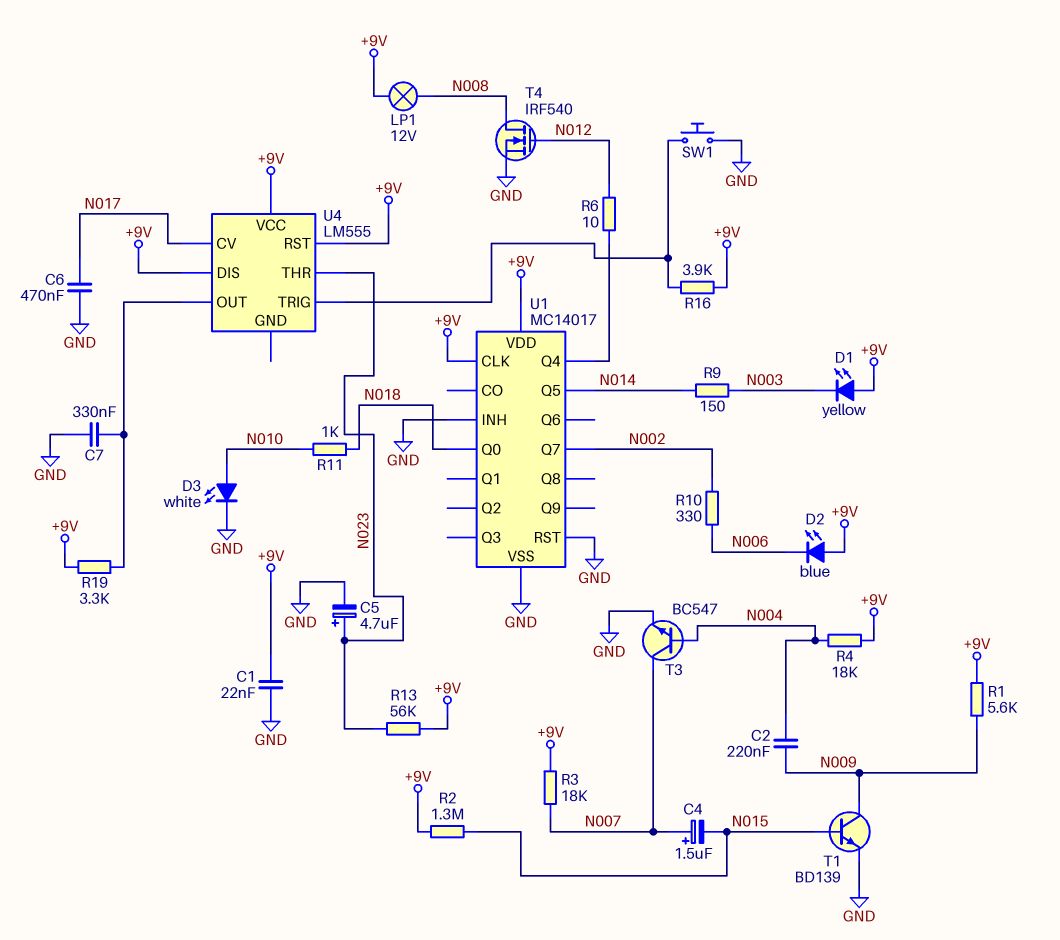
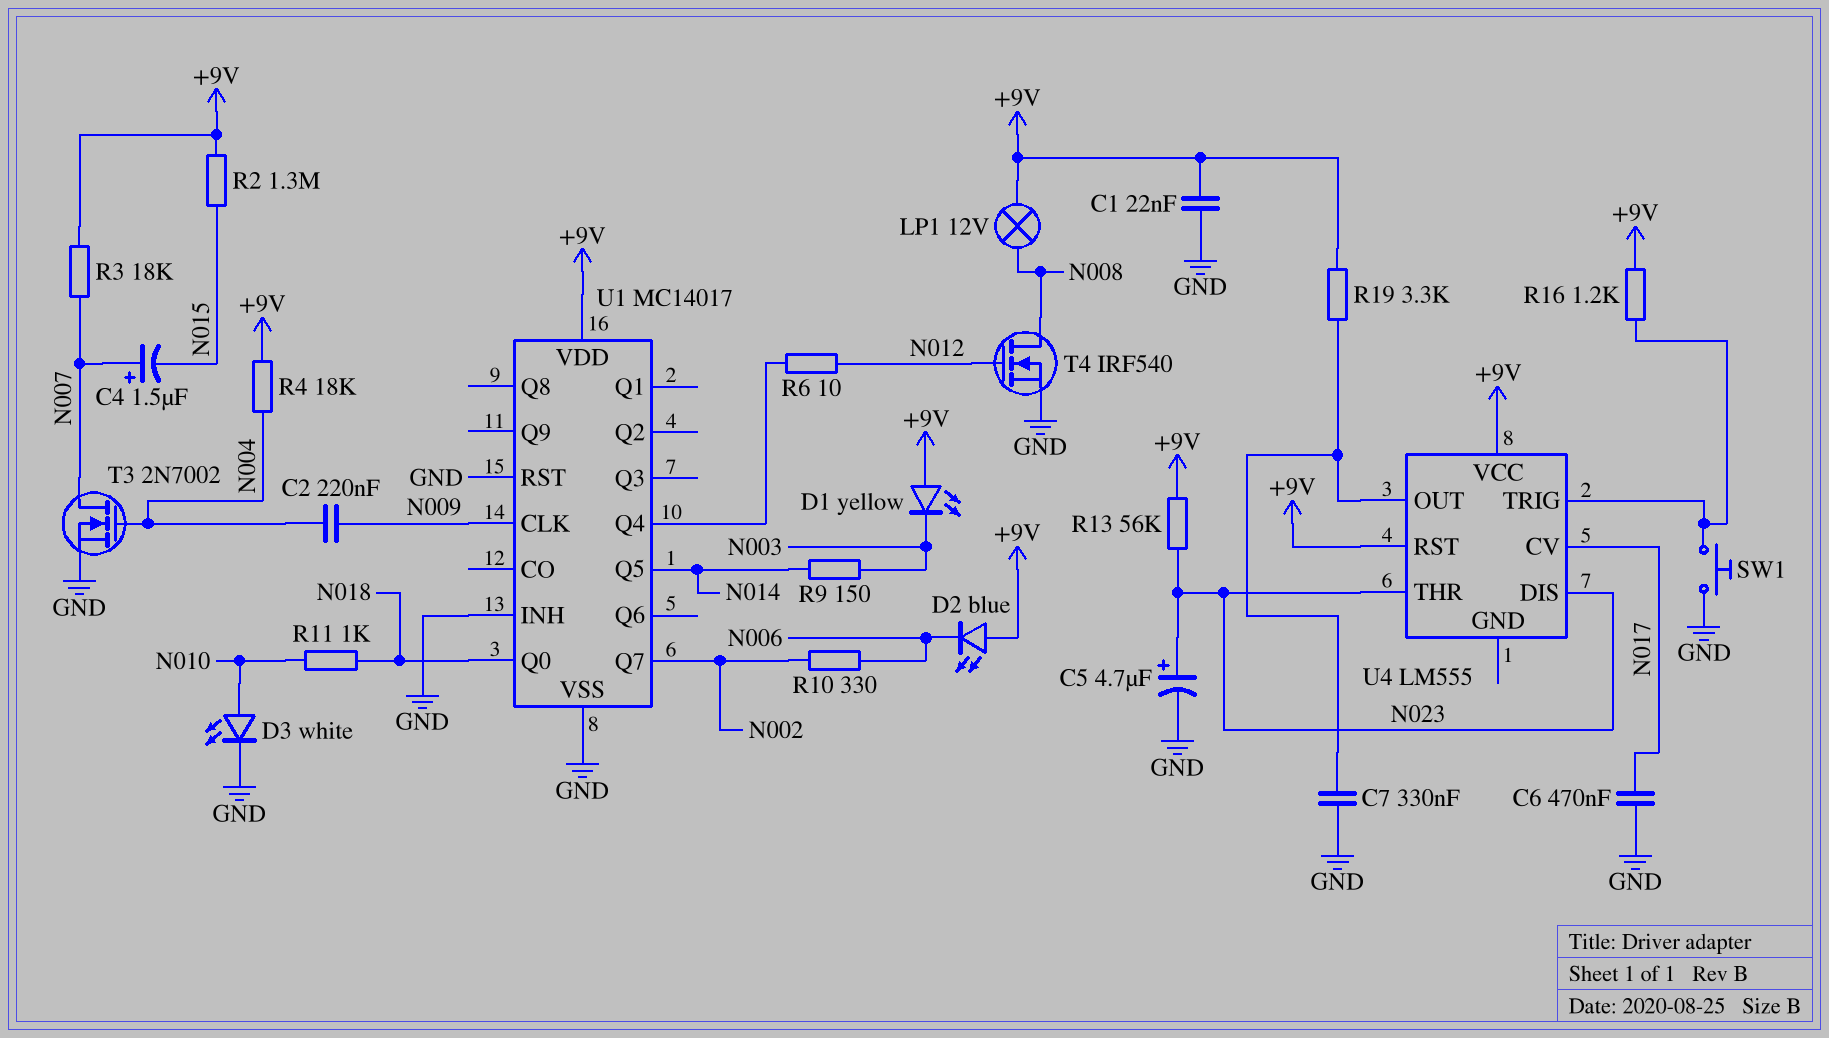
R1: 5.6k (+9V, N009) -> none
R16: 3.9k (+9V, U4/TRIG) -> 1.2k (+9V, U4/TRIG)
T1: NPN BD139 (B N015, C N009, E GND) -> none
T3: NPN BC547 (B N004, C N007, E GND) -> NMOS 2N7002 (G N004, D N007, S GND)
U1 pin CLK: +9V -> N009
U4 pin DIS: +9V -> N023

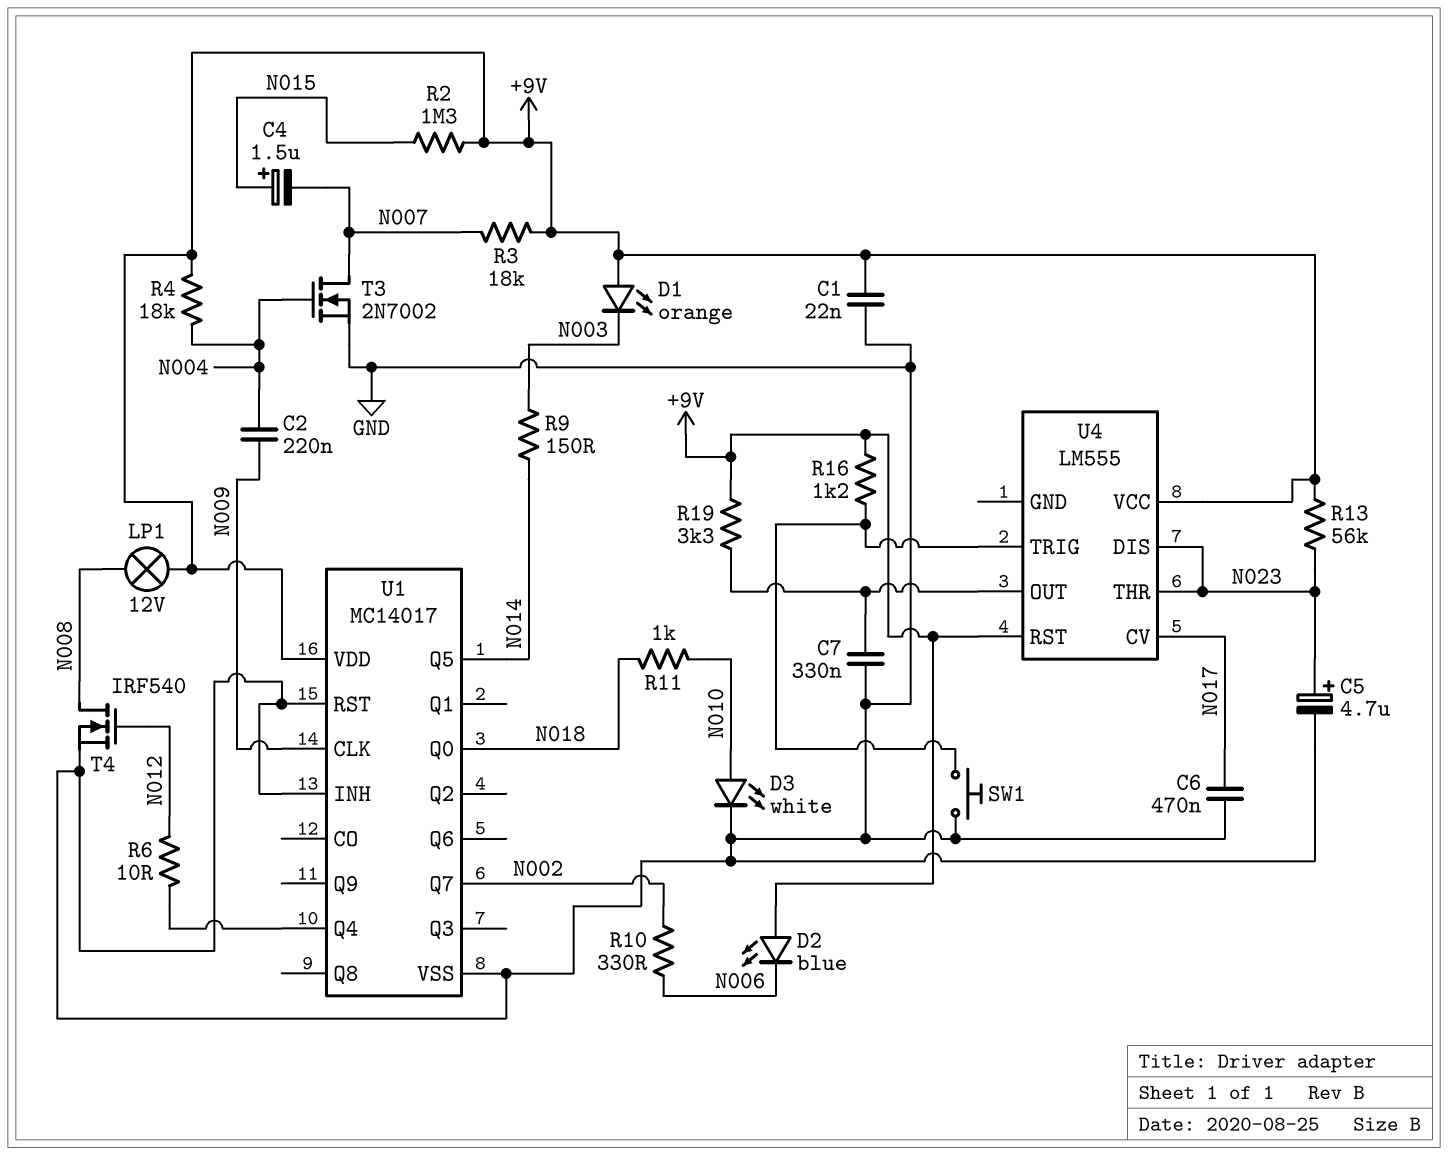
C4: 1.5uF (plus N007, minus N015) -> 1.5uF (plus N015, minus N007)
D1: LED yellow (A +9V, K N003) -> LED orange (A +9V, K N003)

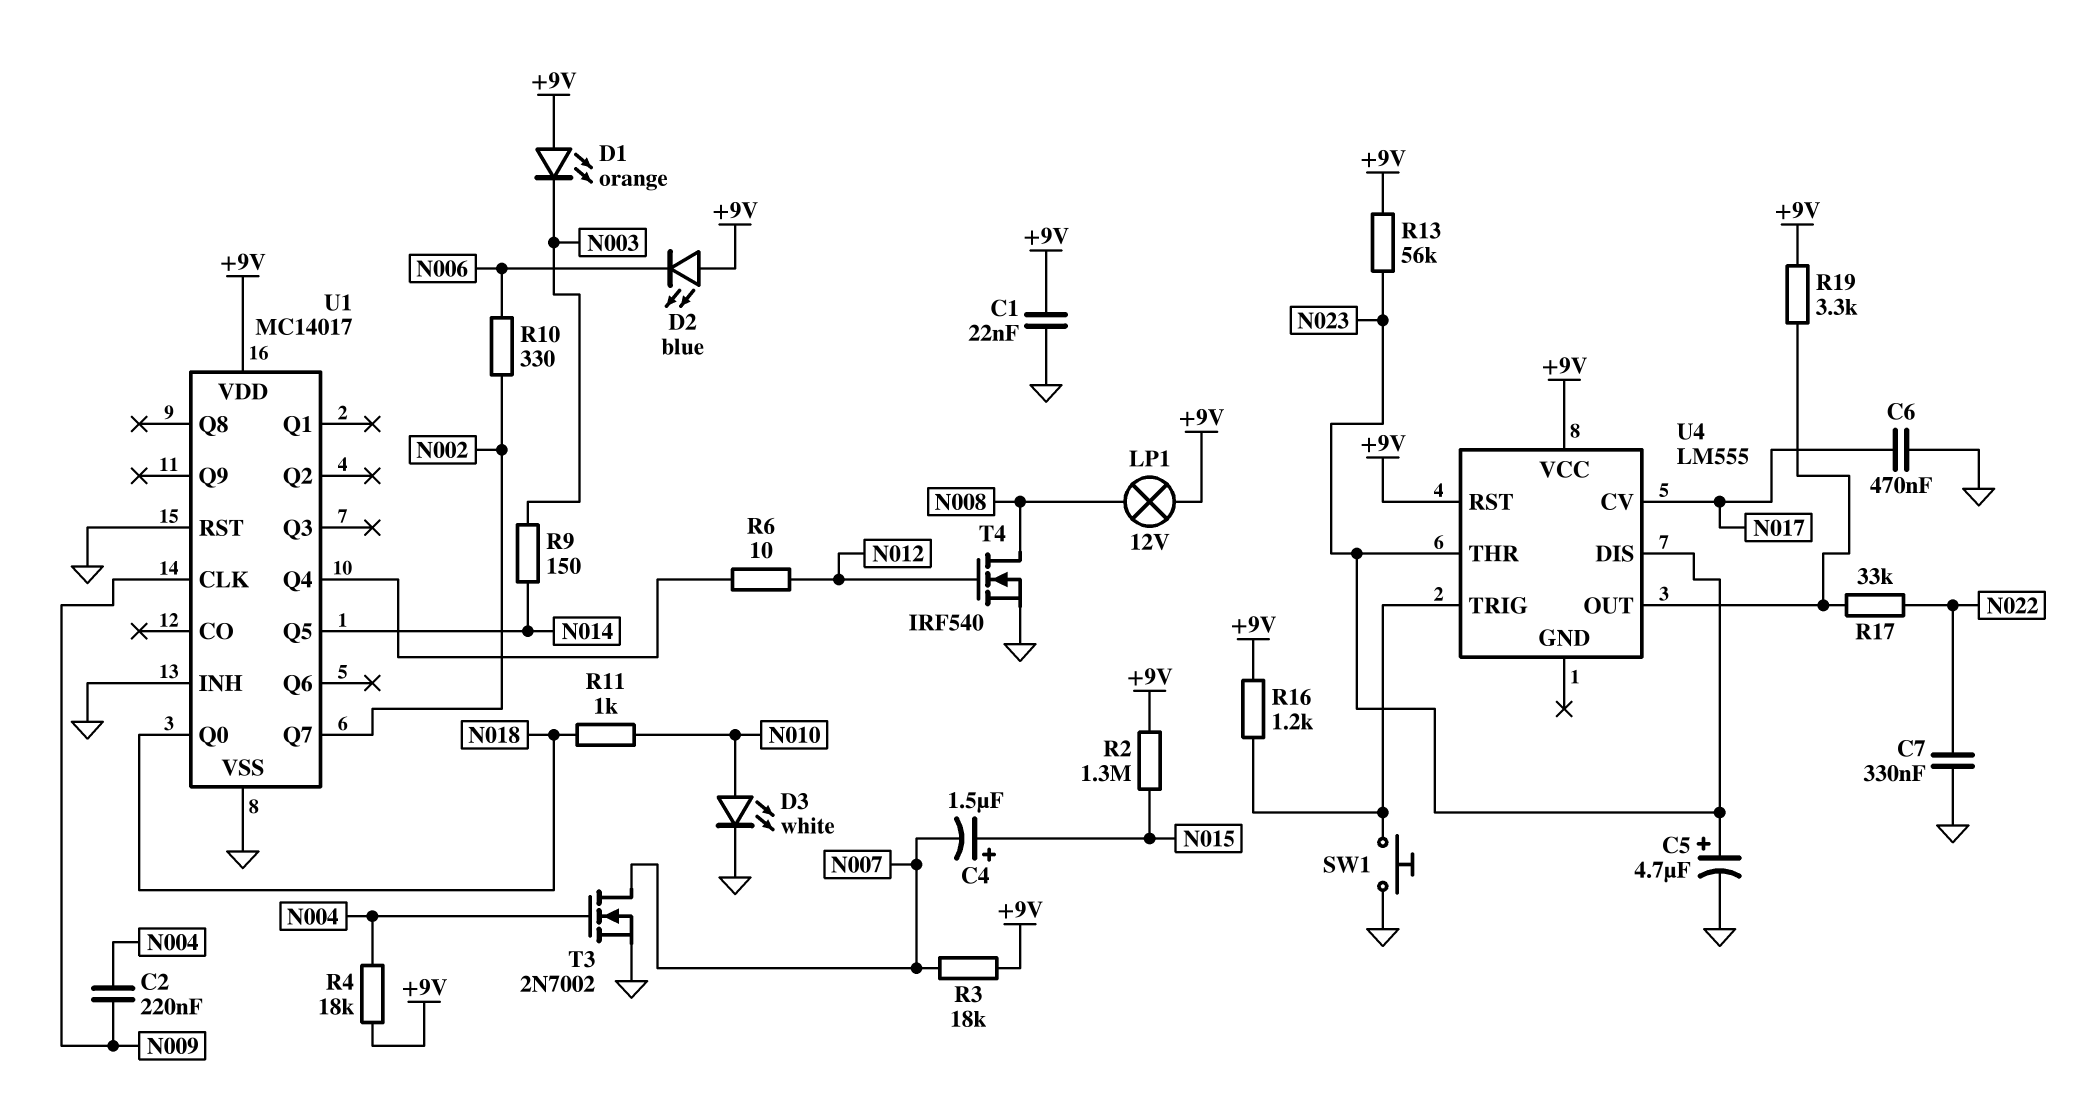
C7: 330nF (GND, U4/OUT) -> 330nF (GND, N022)
R17: none -> 33k (N022, U4/OUT)

